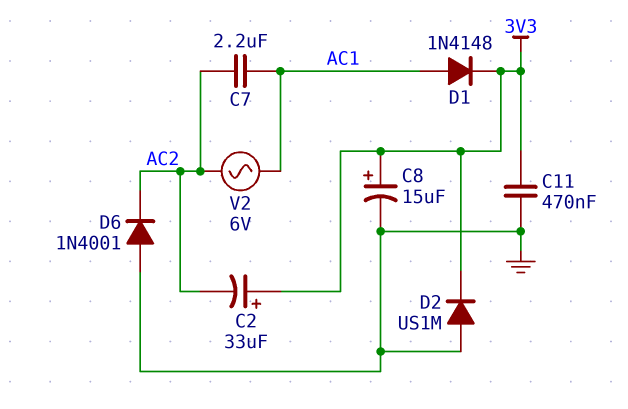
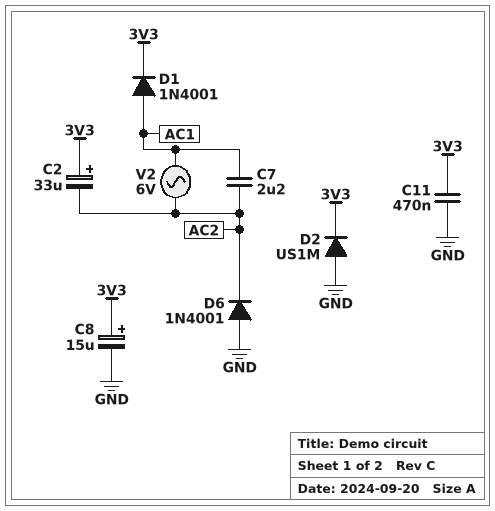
D1: diode 1N4148 (A AC1, K 3V3) -> diode 1N4001 (A AC1, K 3V3)

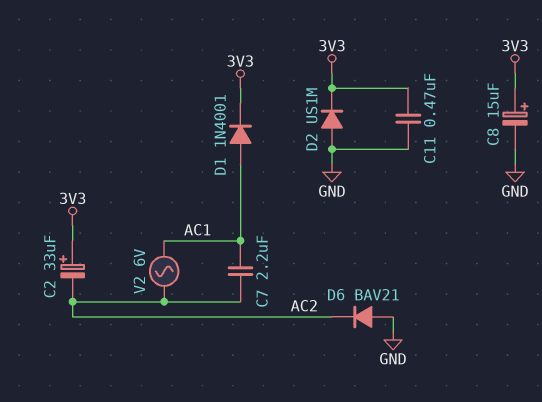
D6: diode 1N4001 (A GND, K AC2) -> diode BAV21 (A GND, K AC2)

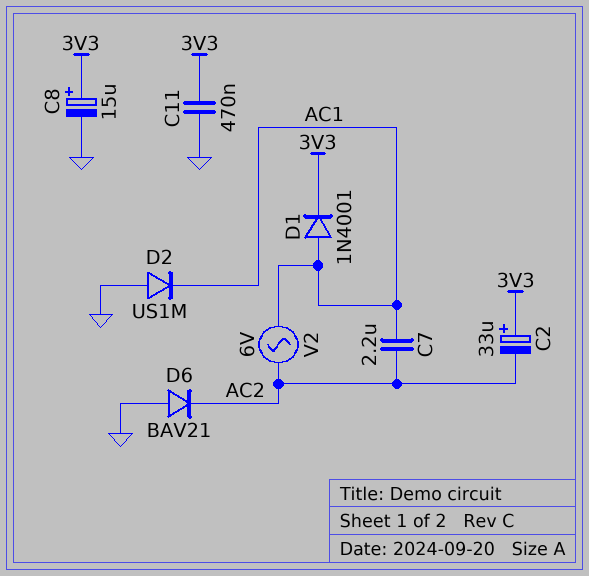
D2: diode US1M (A GND, K 3V3) -> diode US1M (A GND, K AC1)

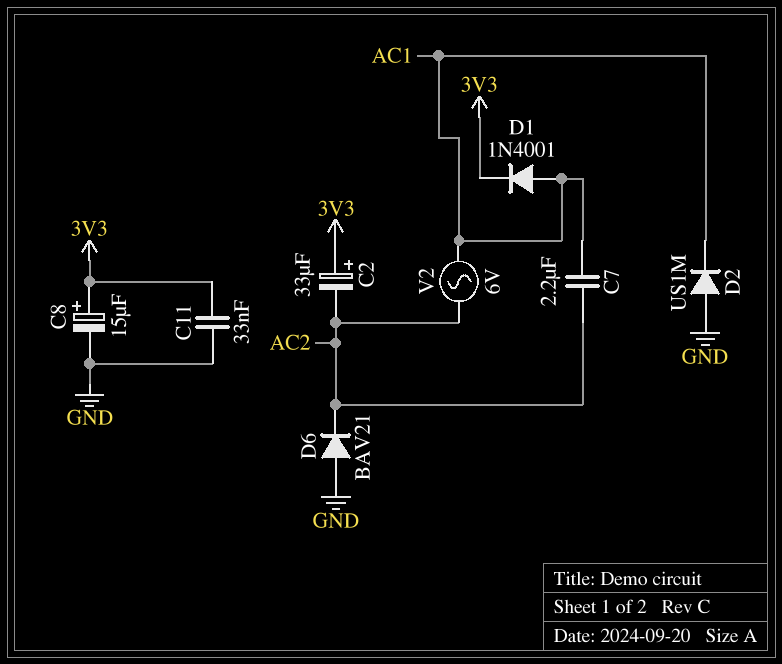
C11: 470nF (3V3, GND) -> 33nF (3V3, GND)

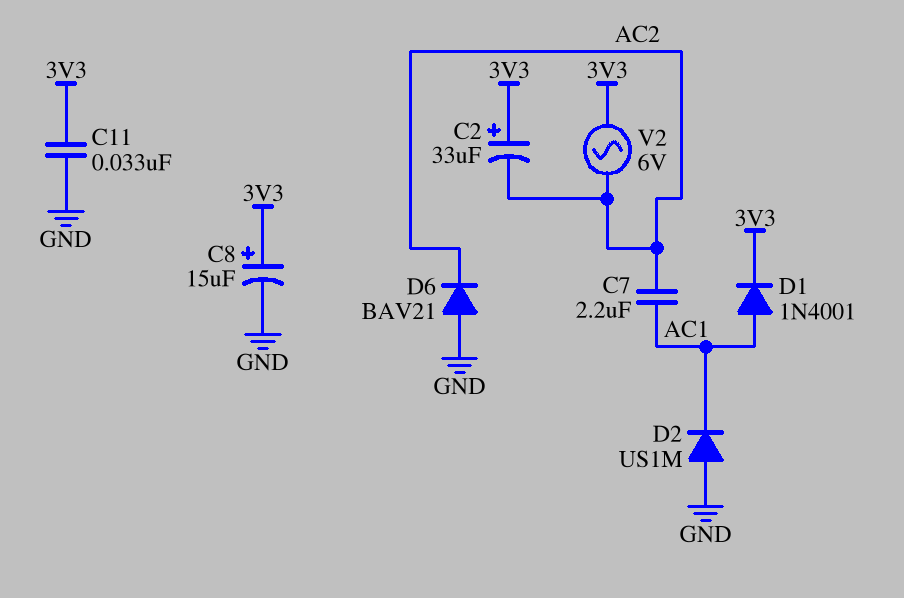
V2: AC 6V (AC1, AC2) -> AC 6V (3V3, AC2)

